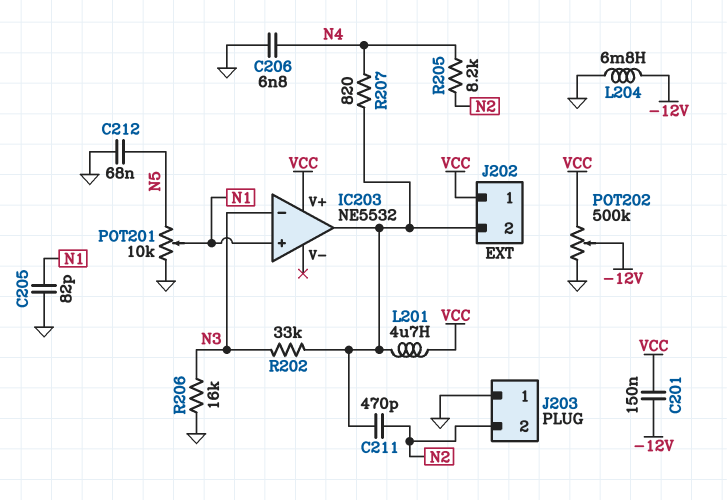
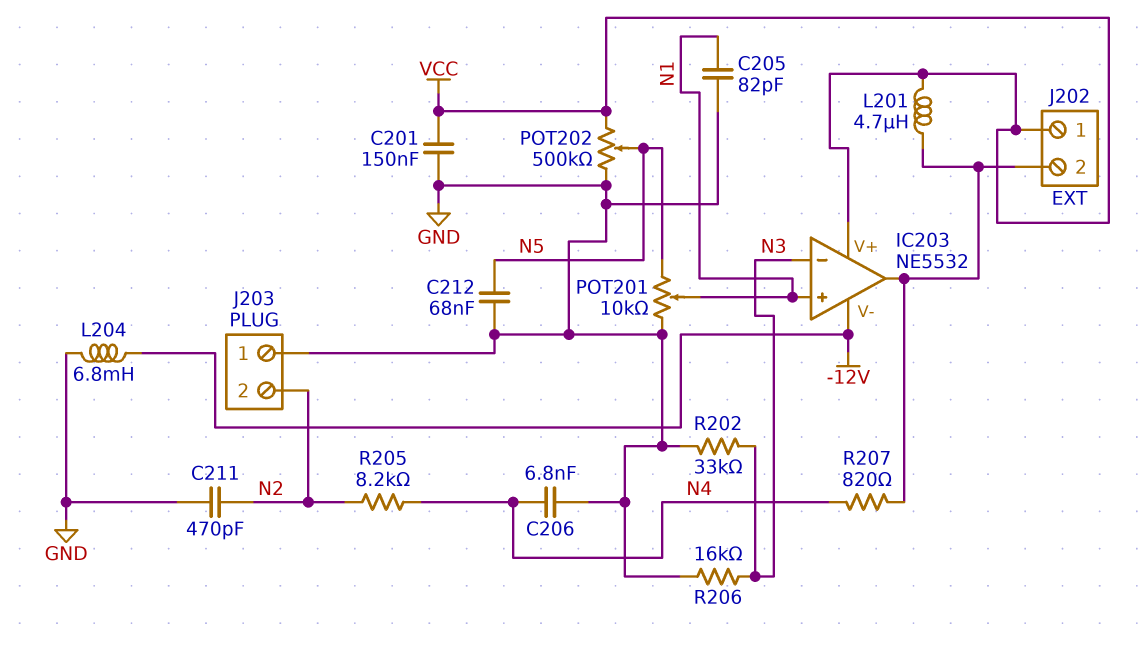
C201: 150nF (-12V, VCC) -> 150nF (GND, VCC)
C211: 470pF (IC203/out, N2) -> 470pF (GND, N2)
IC203 pin V-: none -> -12V
POT202: 500k (GND, VCC, wiper -12V) -> 500k (GND, VCC, wiper N5)
R202: 33k (IC203/out, N3) -> 33k (GND, N3)

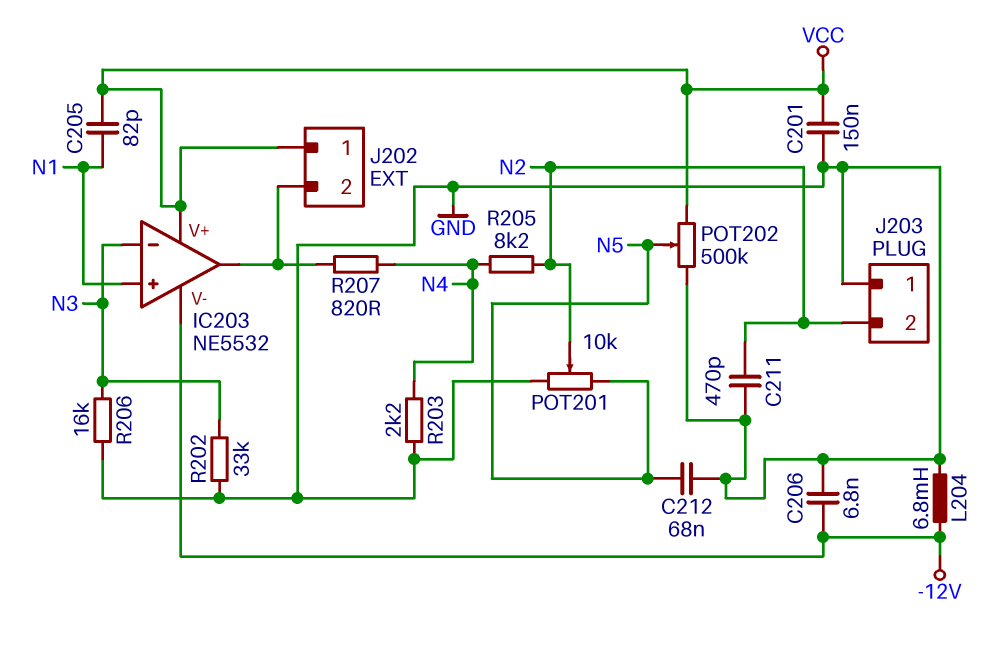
C205: 82pF (GND, N1) -> 82pF (N1, VCC)
C206: 6.8nF (GND, N4) -> 6.8nF (-12V, GND)
L201: 4.7uH (IC203/out, VCC) -> none
POT201: 10k (GND, N5, wiper N1) -> 10k (GND, N5, wiper N2)
R203: none -> 2.2k (GND, N4)

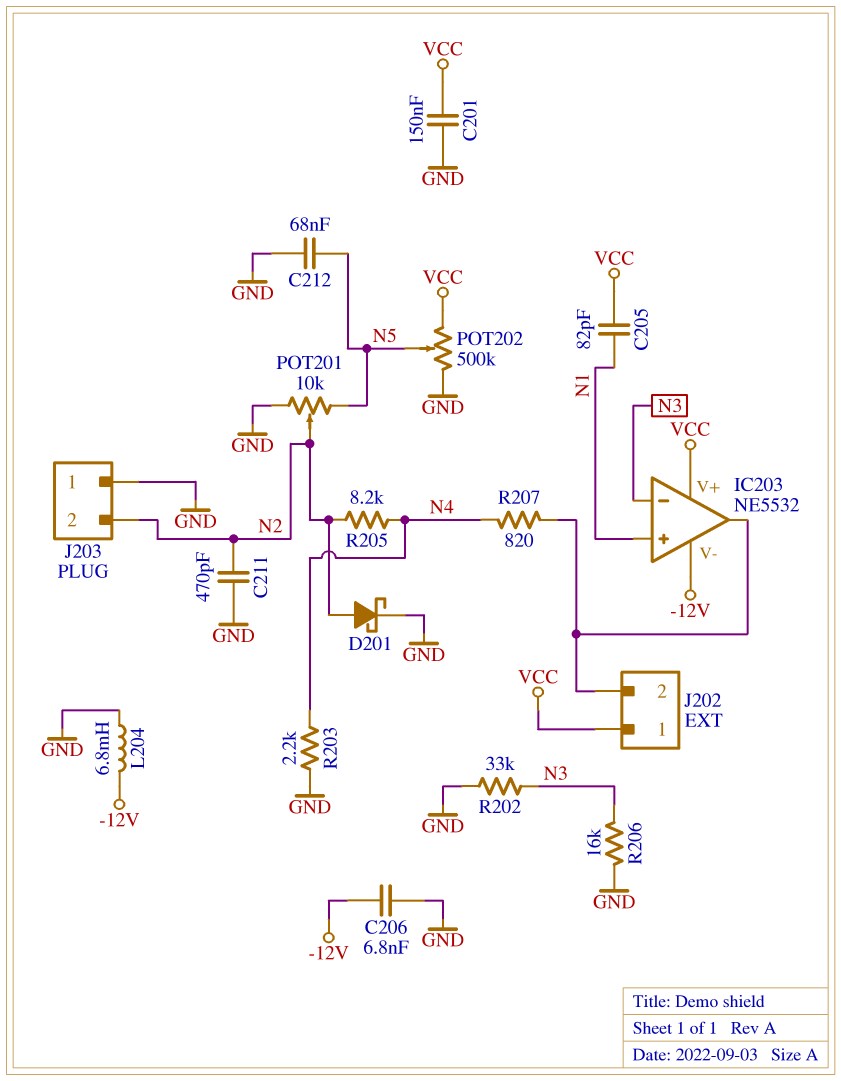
D201: none -> schottky (A N2, K GND)

